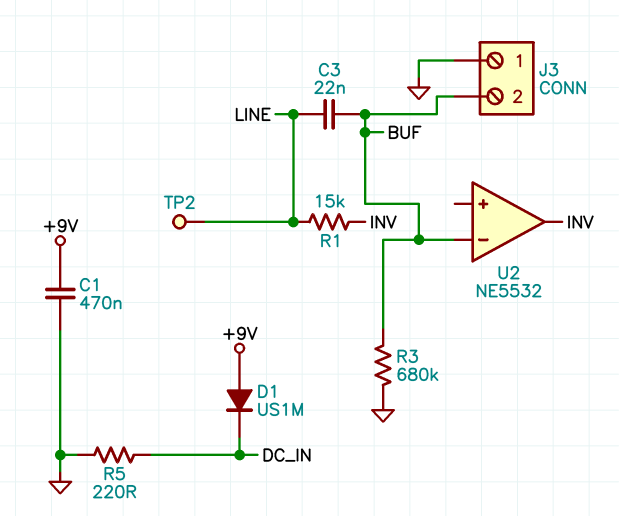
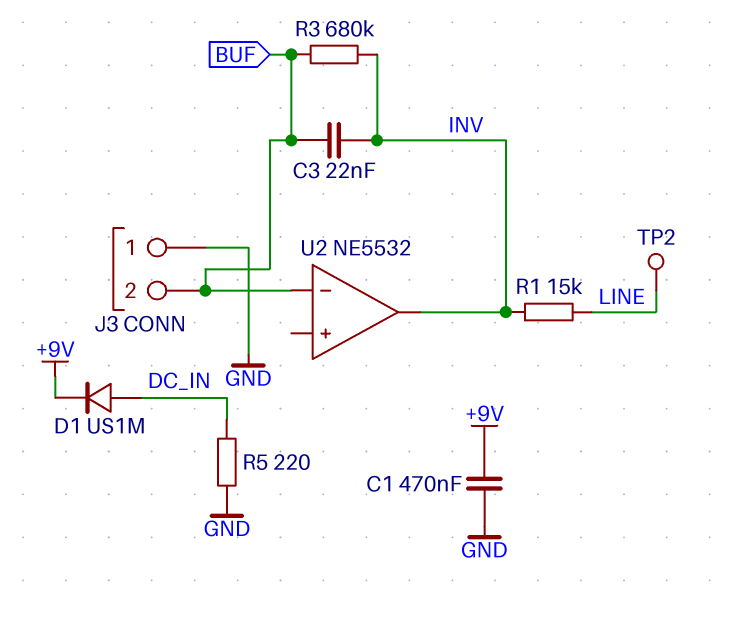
C3: 22nF (BUF, LINE) -> 22nF (BUF, INV)
D1: diode US1M (A +9V, K DC_IN) -> diode US1M (A DC_IN, K +9V)
R3: 680k (BUF, GND) -> 680k (BUF, INV)

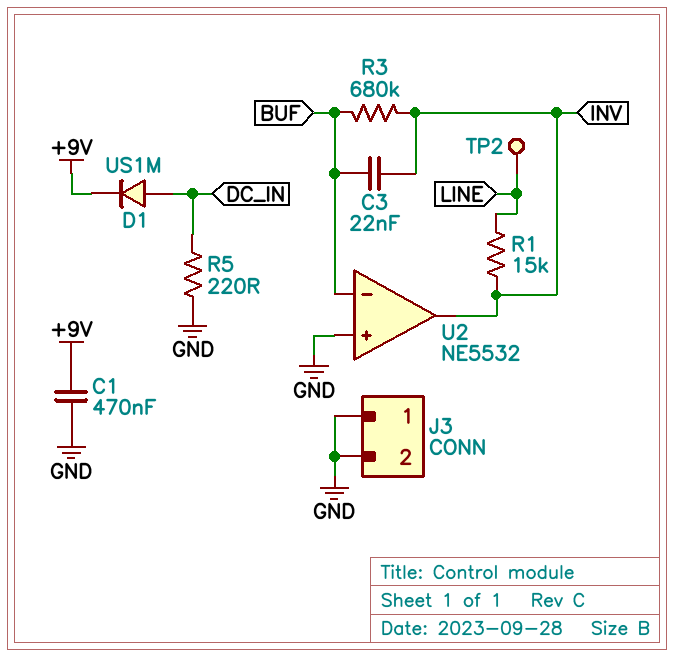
J3 pin 2: BUF -> GND
U2 pin in+: none -> GND

